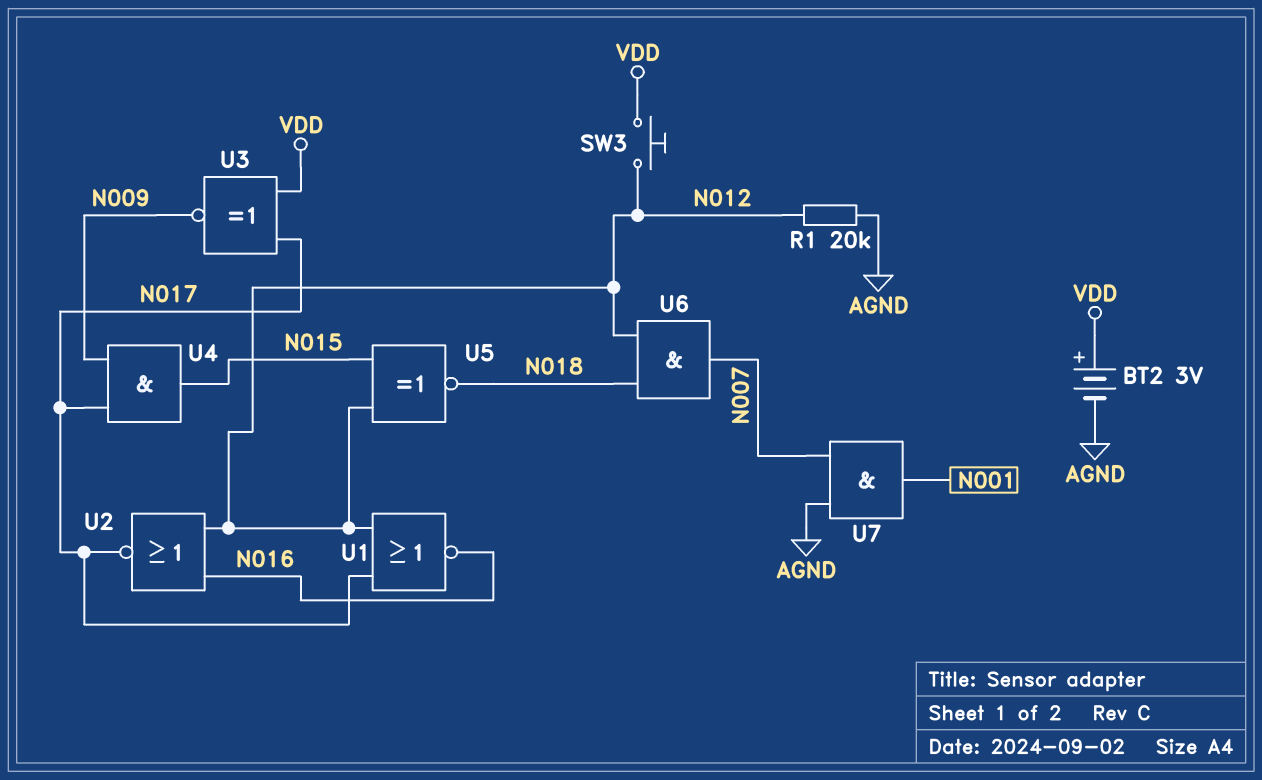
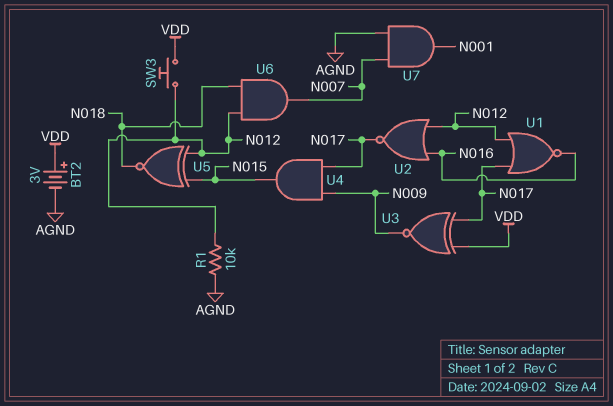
R1: 20k (AGND, N012) -> 10k (AGND, N012)

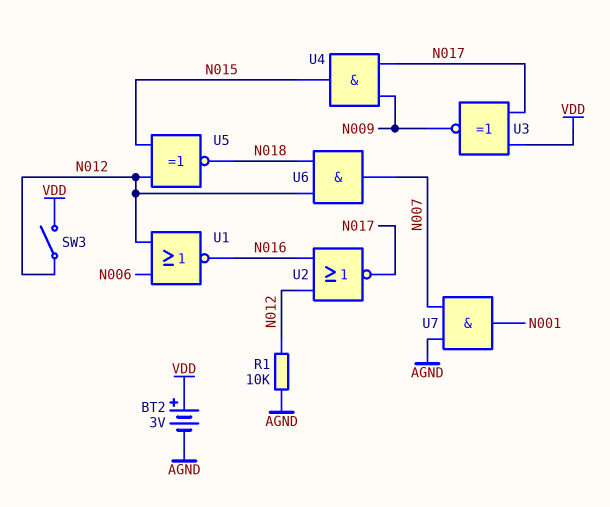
SW3: button (N012, VDD) -> switch (N012, VDD)
U1: NOR (in N012, in N017, out N016) -> NOR (in N006, in N012, out N016)

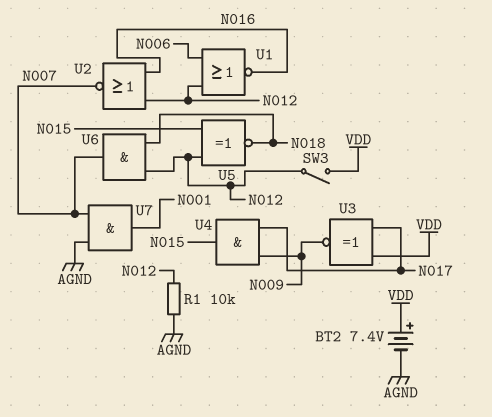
BT2: 3V (plus VDD, minus AGND) -> 7.4V (plus VDD, minus AGND)
U2: NOR (in N012, in N016, out N017) -> NOR (in N012, in N016, out N007)

